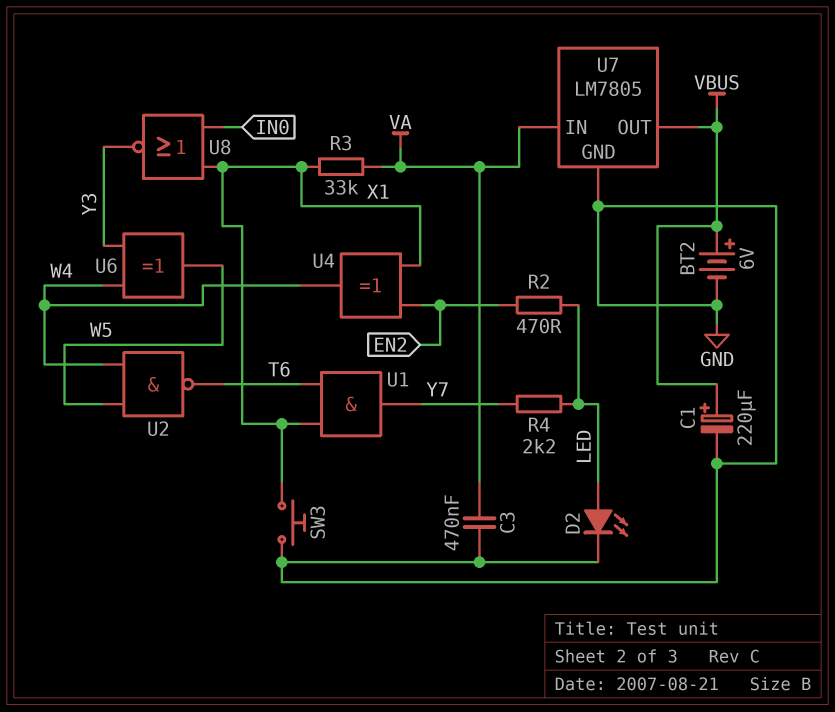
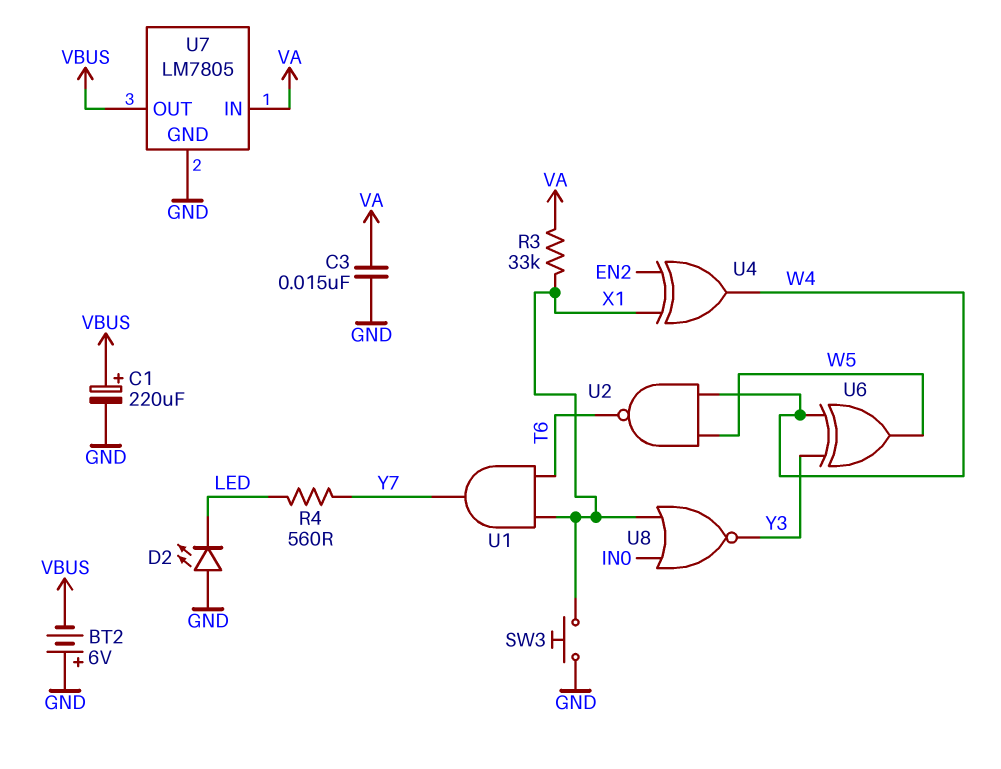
BT2: 6V (plus VBUS, minus GND) -> 6V (plus GND, minus VBUS)
C3: 470nF (GND, VA) -> 15nF (GND, VA)
D2: LED (A LED, K GND) -> LED (A GND, K LED)
R2: 470 (EN2, LED) -> none
R4: 2.2k (LED, Y7) -> 560 (LED, Y7)

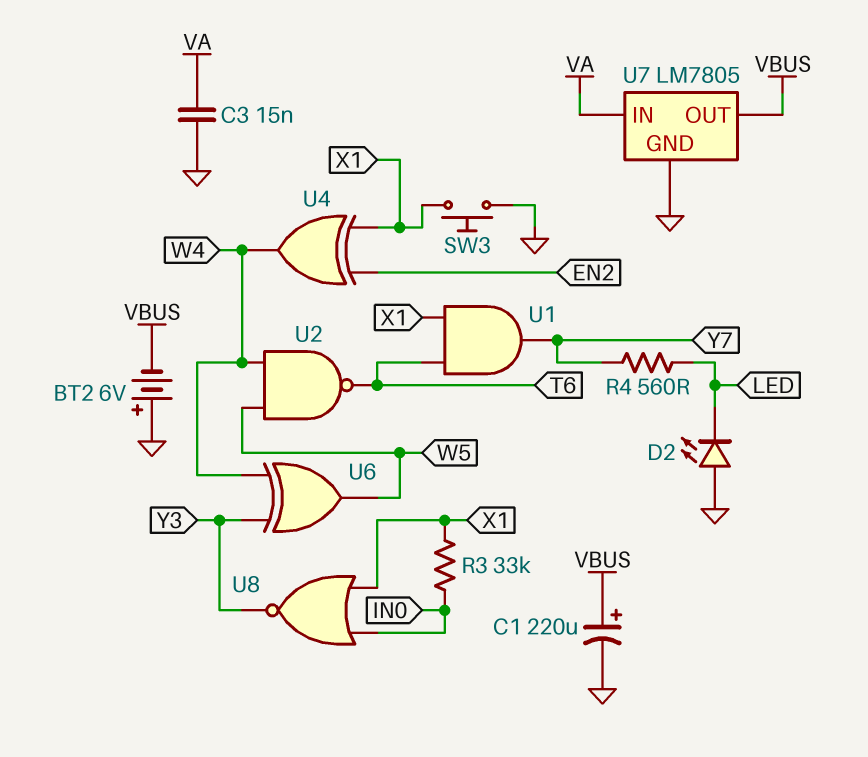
R3: 33k (VA, X1) -> 33k (IN0, X1)

